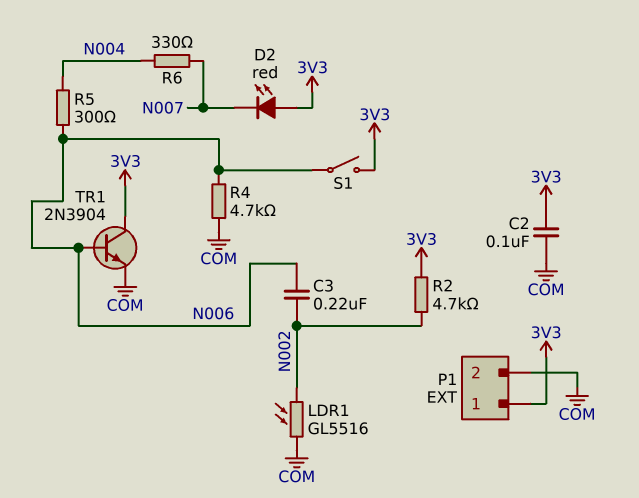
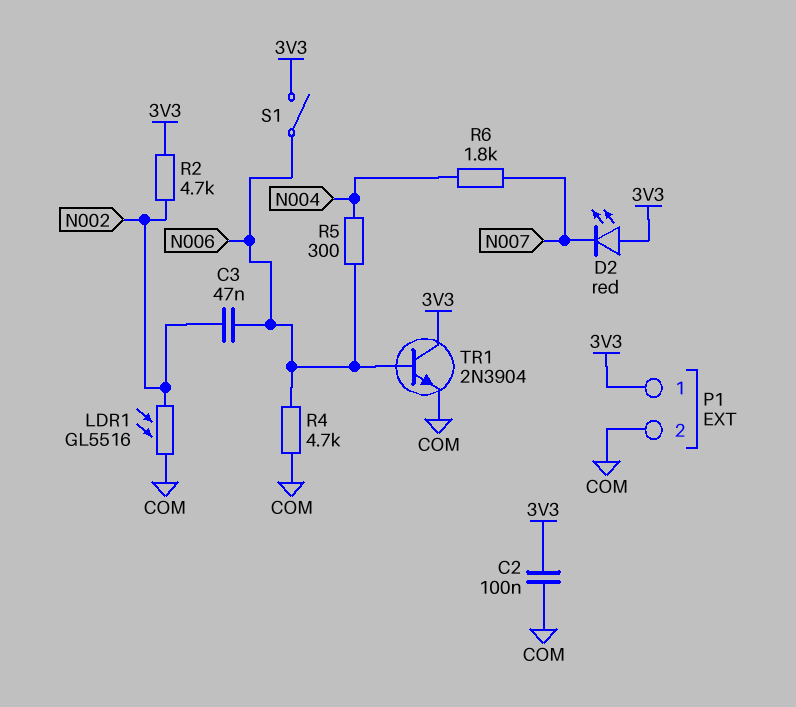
C3: 220nF (N002, N006) -> 47nF (N002, N006)
R6: 330 (N004, N007) -> 1.8k (N004, N007)

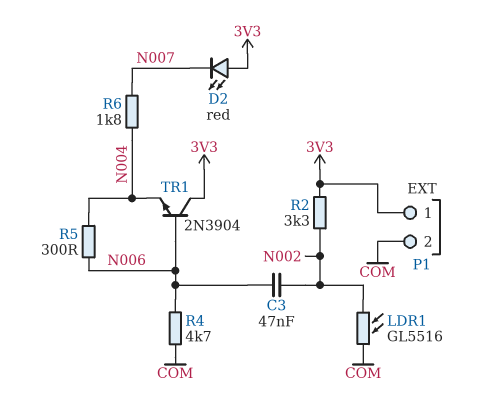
C2: 100nF (3V3, COM) -> none
R2: 4.7k (3V3, N002) -> 3.3k (3V3, N002)
S1: switch (3V3, N006) -> none
TR1: NPN 2N3904 (B N006, C 3V3, E COM) -> NPN 2N3904 (B N006, C 3V3, E N004)

